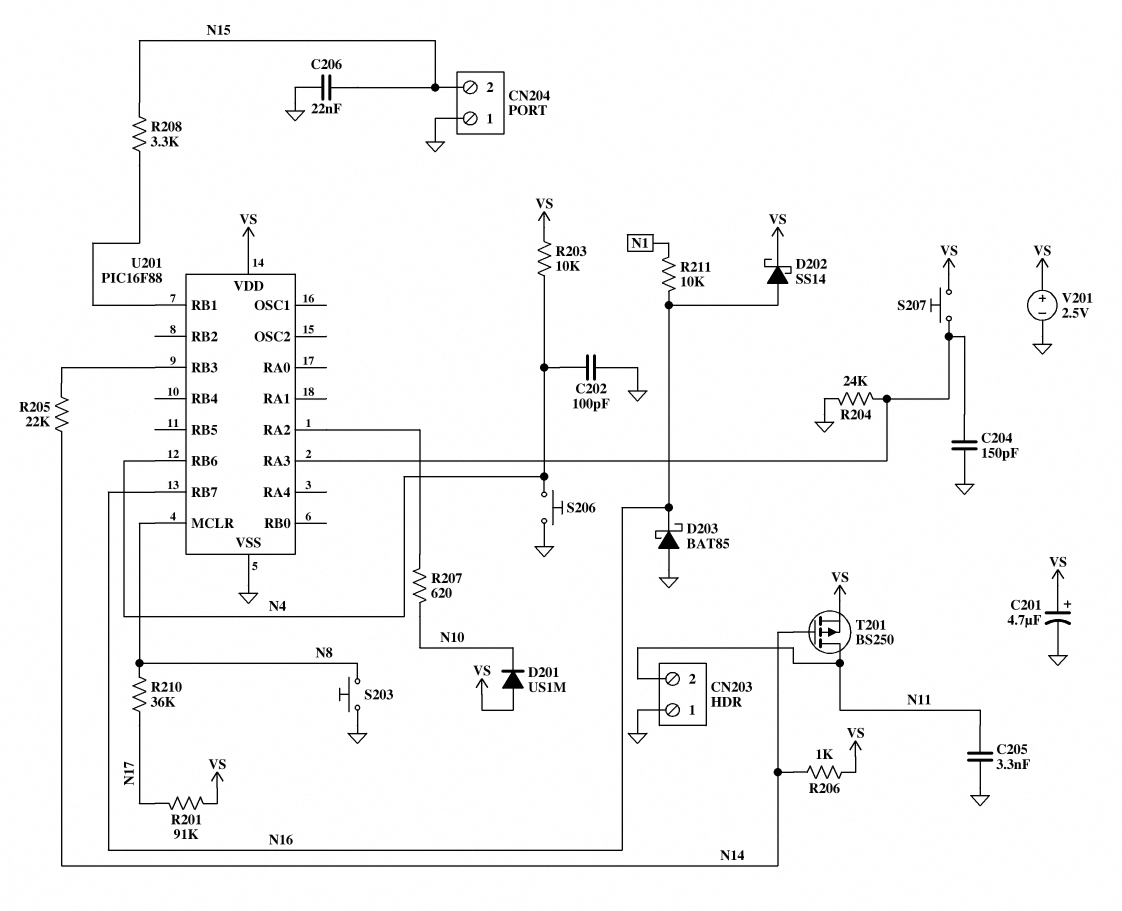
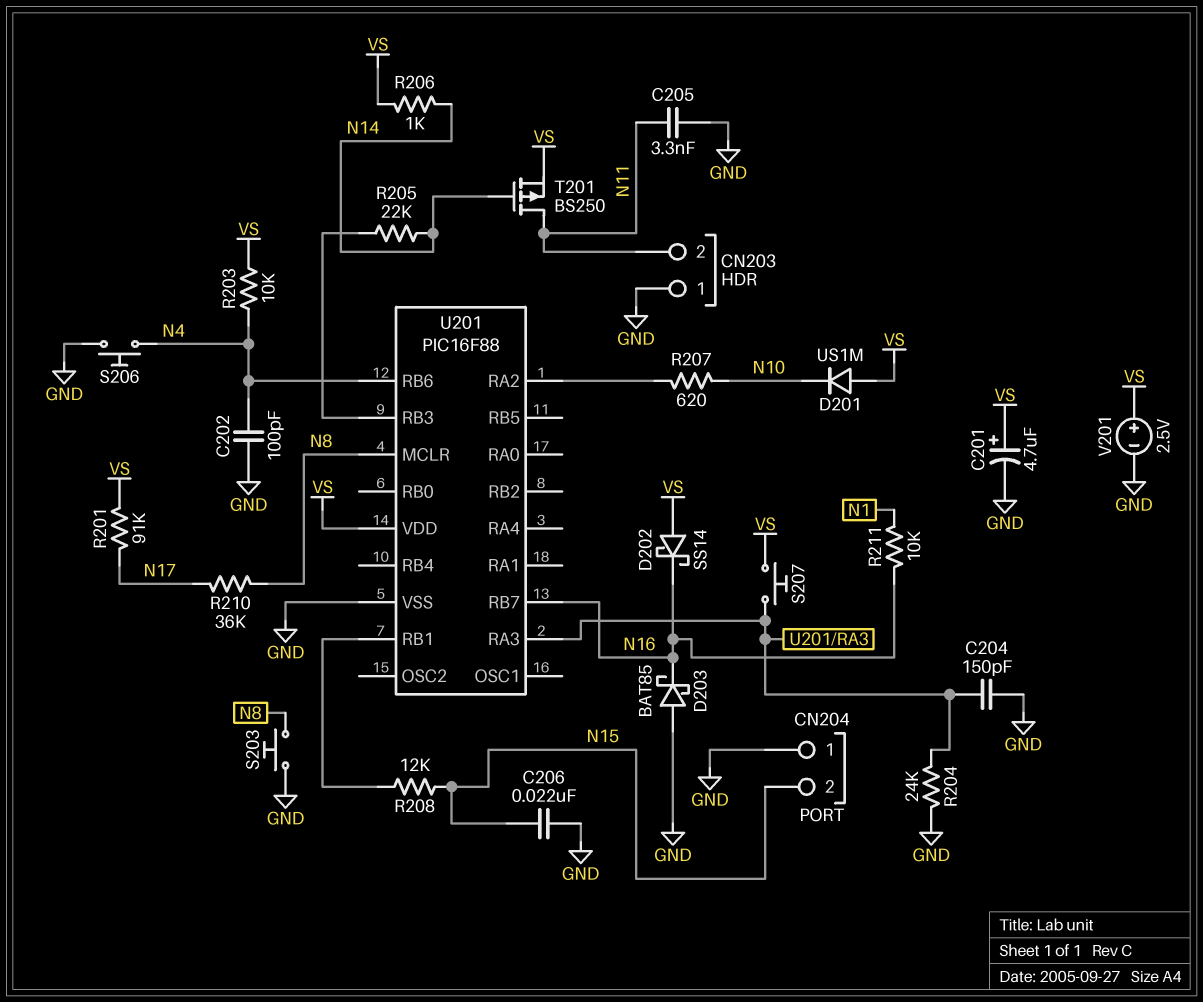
D202: schottky SS14 (A N16, K VS) -> schottky SS14 (A VS, K N16)
R208: 3.3k (N15, U201/RB1) -> 12k (N15, U201/RB1)

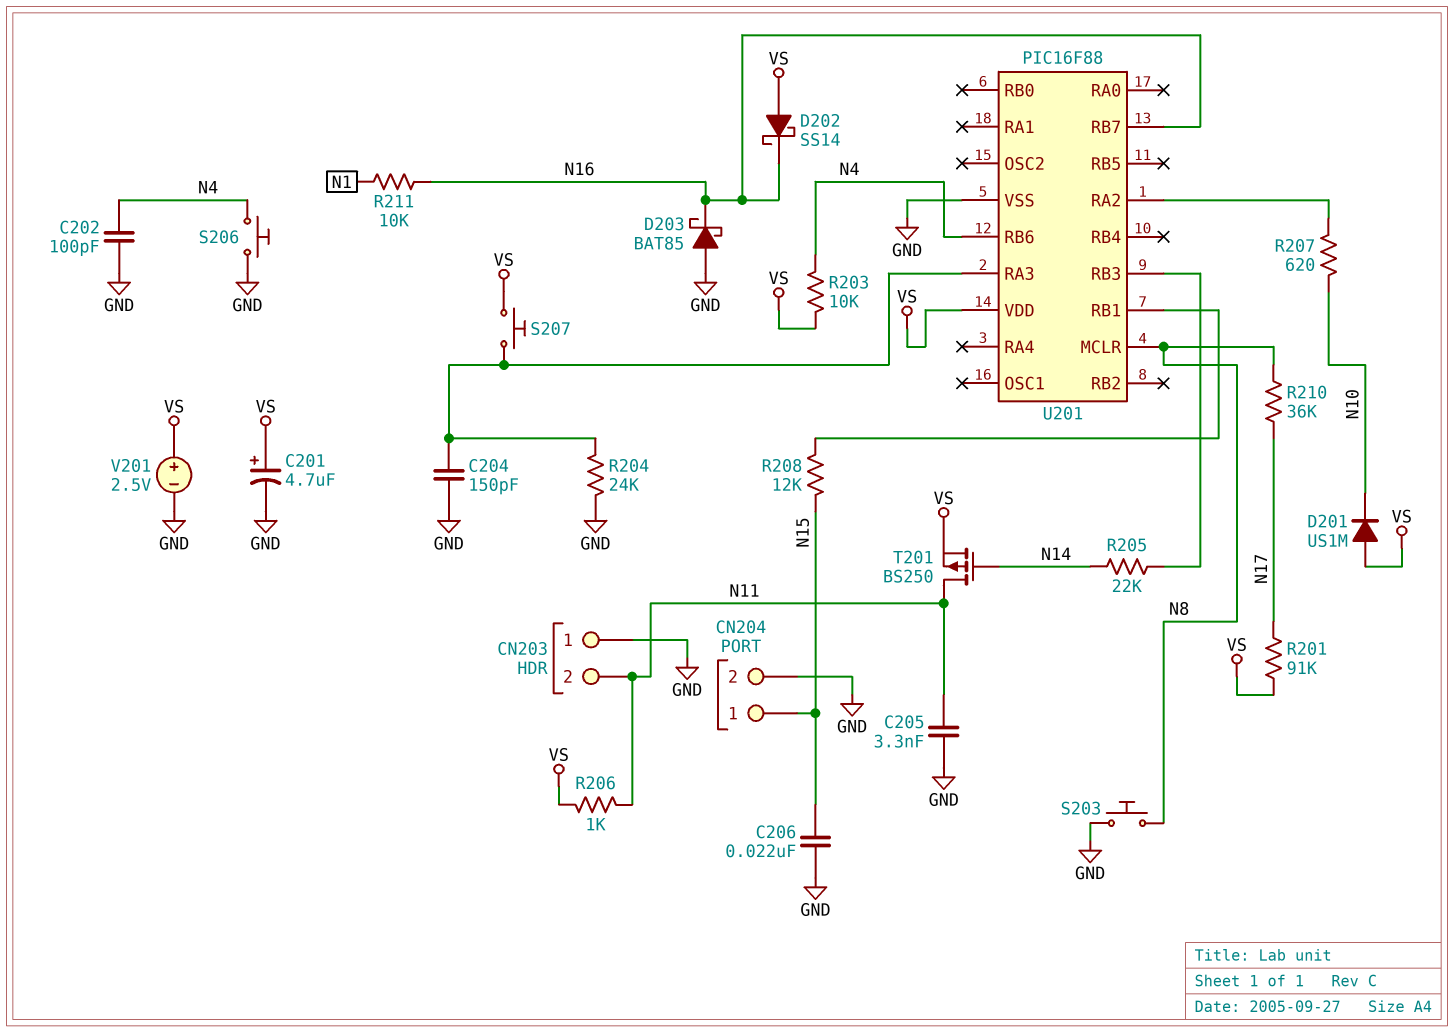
CN204 pin 1: GND -> N15
CN204 pin 2: N15 -> GND
R206: 1k (N14, VS) -> 1k (N11, VS)

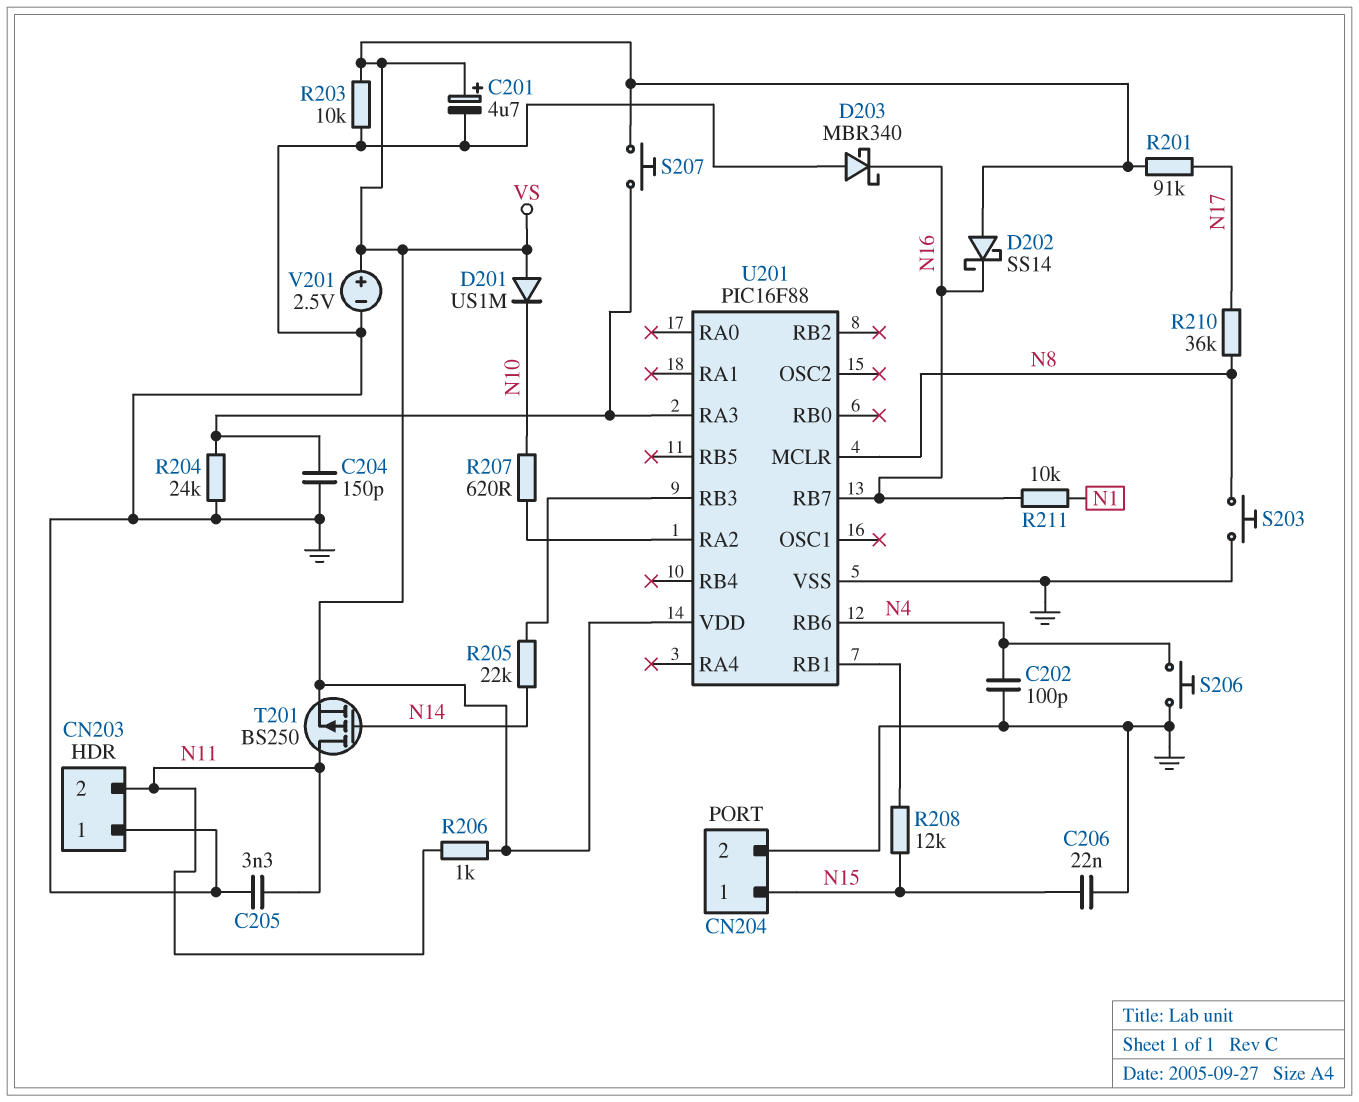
D203: schottky BAT85 (A GND, K N16) -> schottky MBR340 (A GND, K N16)
R203: 10k (N4, VS) -> 10k (GND, VS)

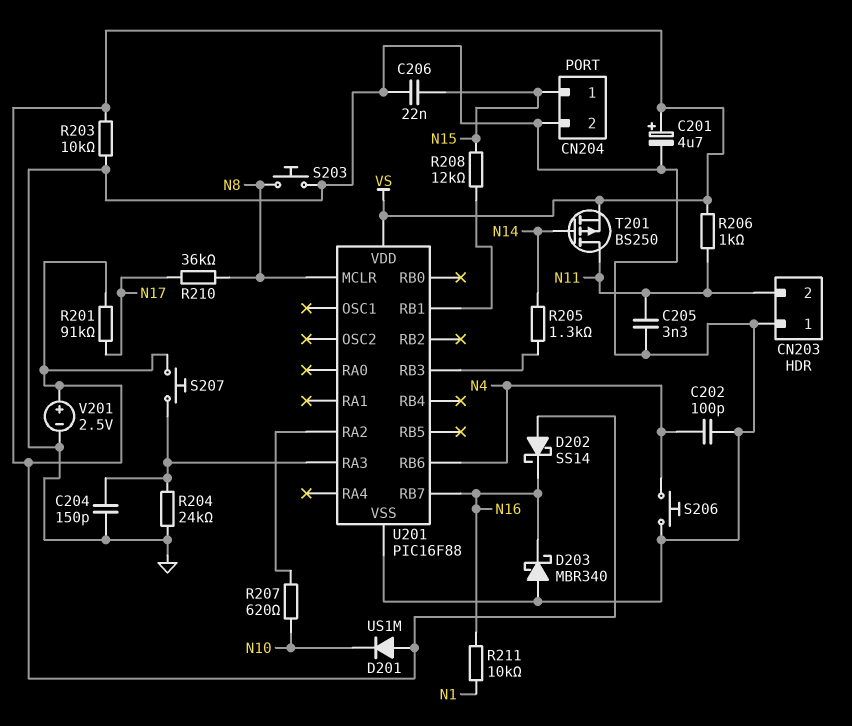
R205: 22k (N14, U201/RB3) -> 1.3k (N14, U201/RB3)

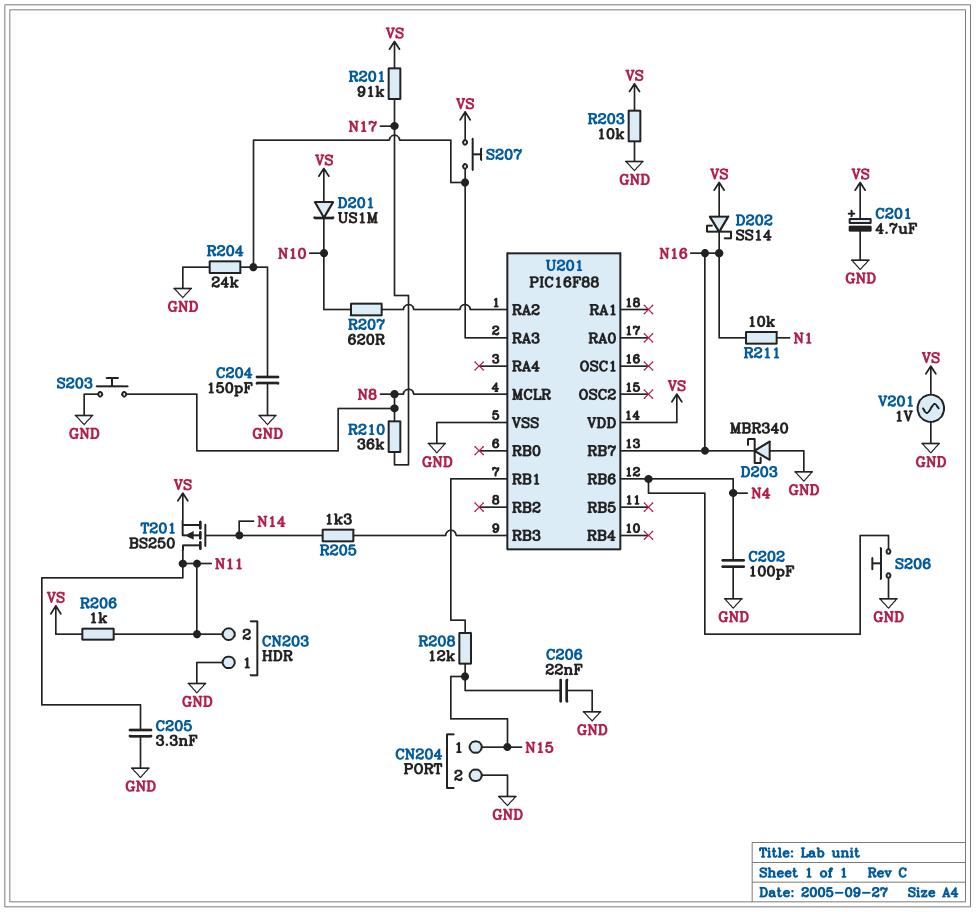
V201: 2.5V (plus VS, minus GND) -> AC 1V (GND, VS)

